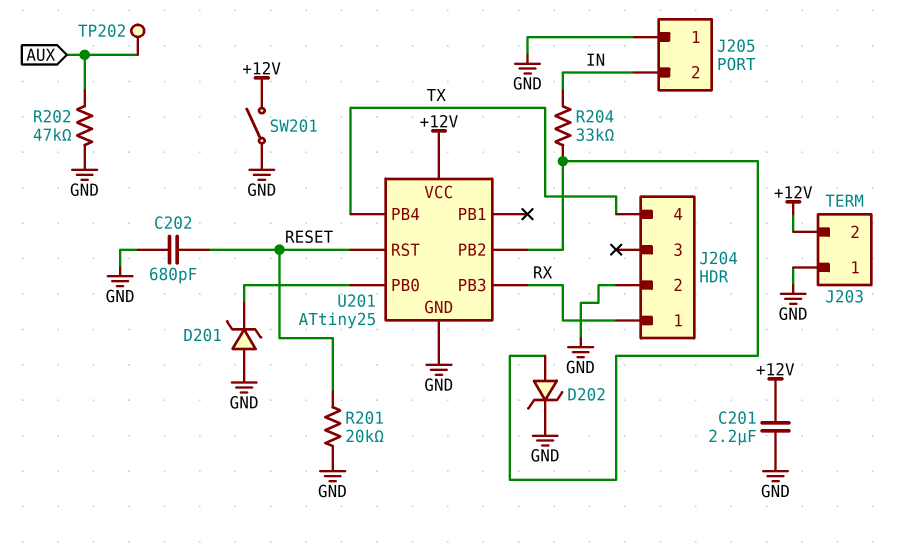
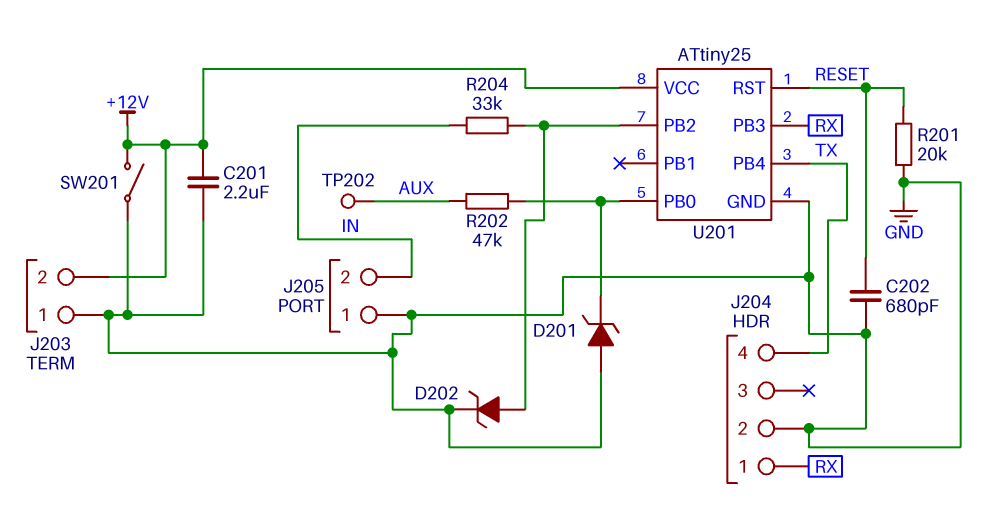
R202: 47k (AUX, GND) -> 47k (AUX, U201/PB0)

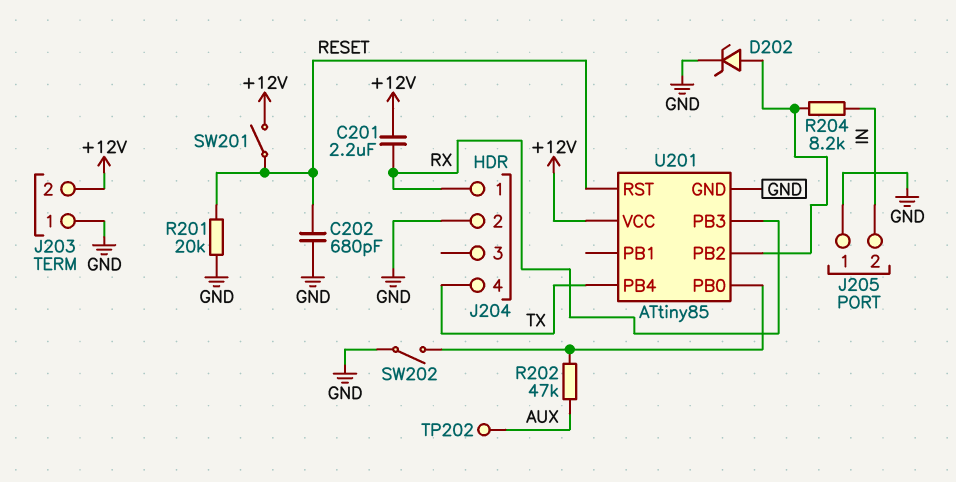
C201: 2.2uF (+12V, GND) -> 2.2uF (+12V, RX)
D201: zener (A GND, K U201/PB0) -> none
R204: 33k (IN, U201/PB2) -> 8.2k (IN, U201/PB2)
SW201: switch (+12V, GND) -> switch (+12V, RESET)
SW202: none -> switch (GND, U201/PB0)
U201: ATtiny25 -> ATtiny85

